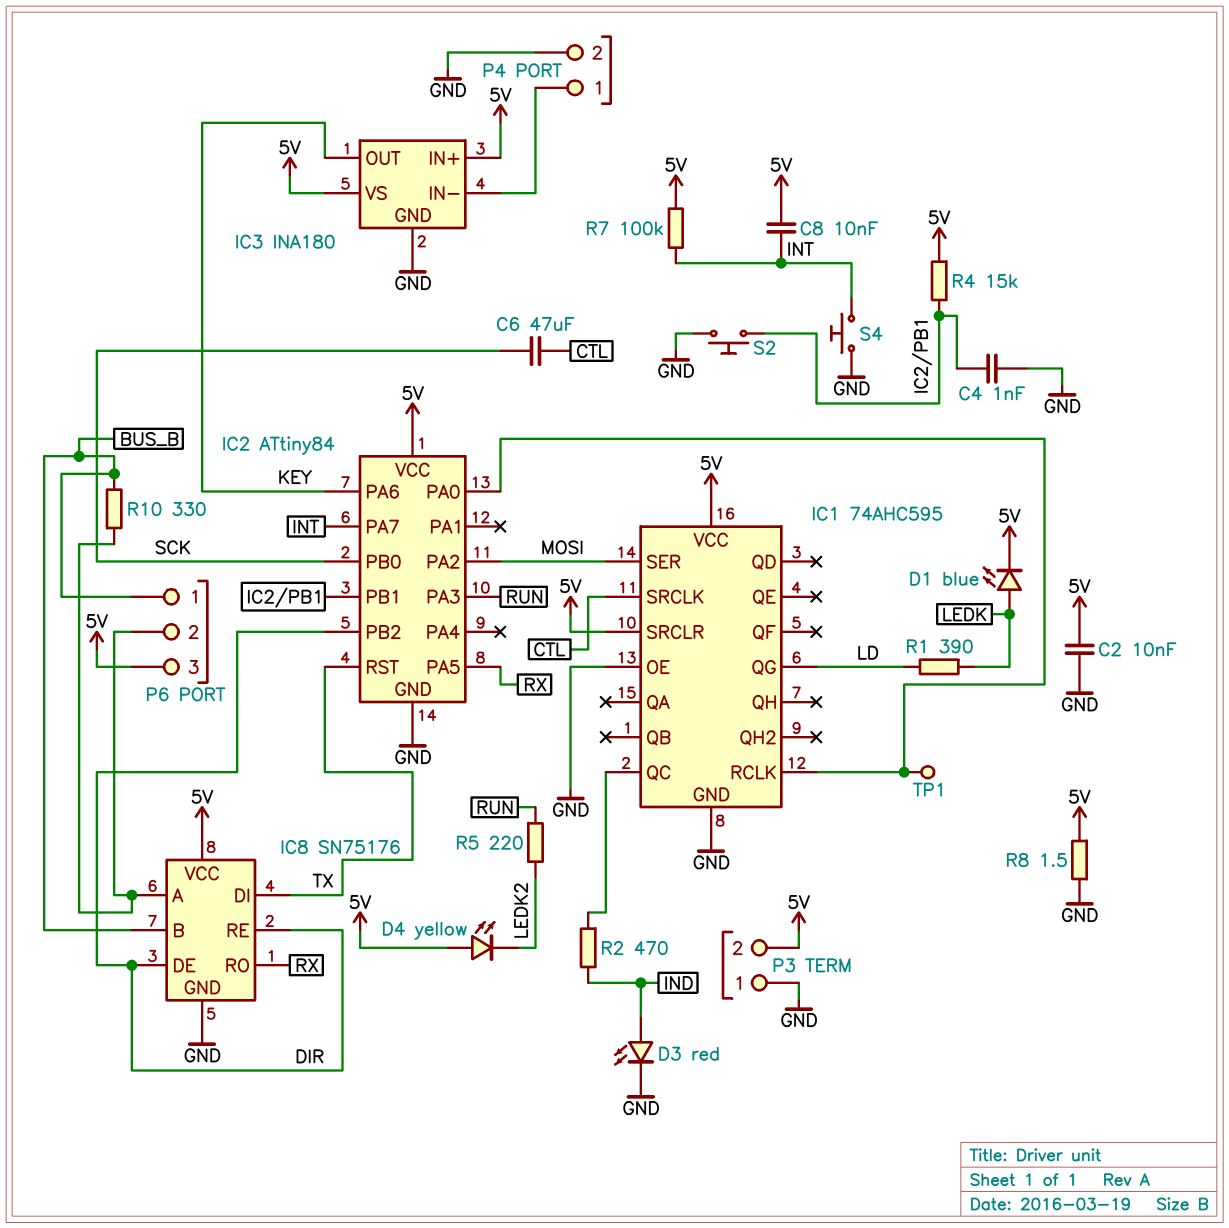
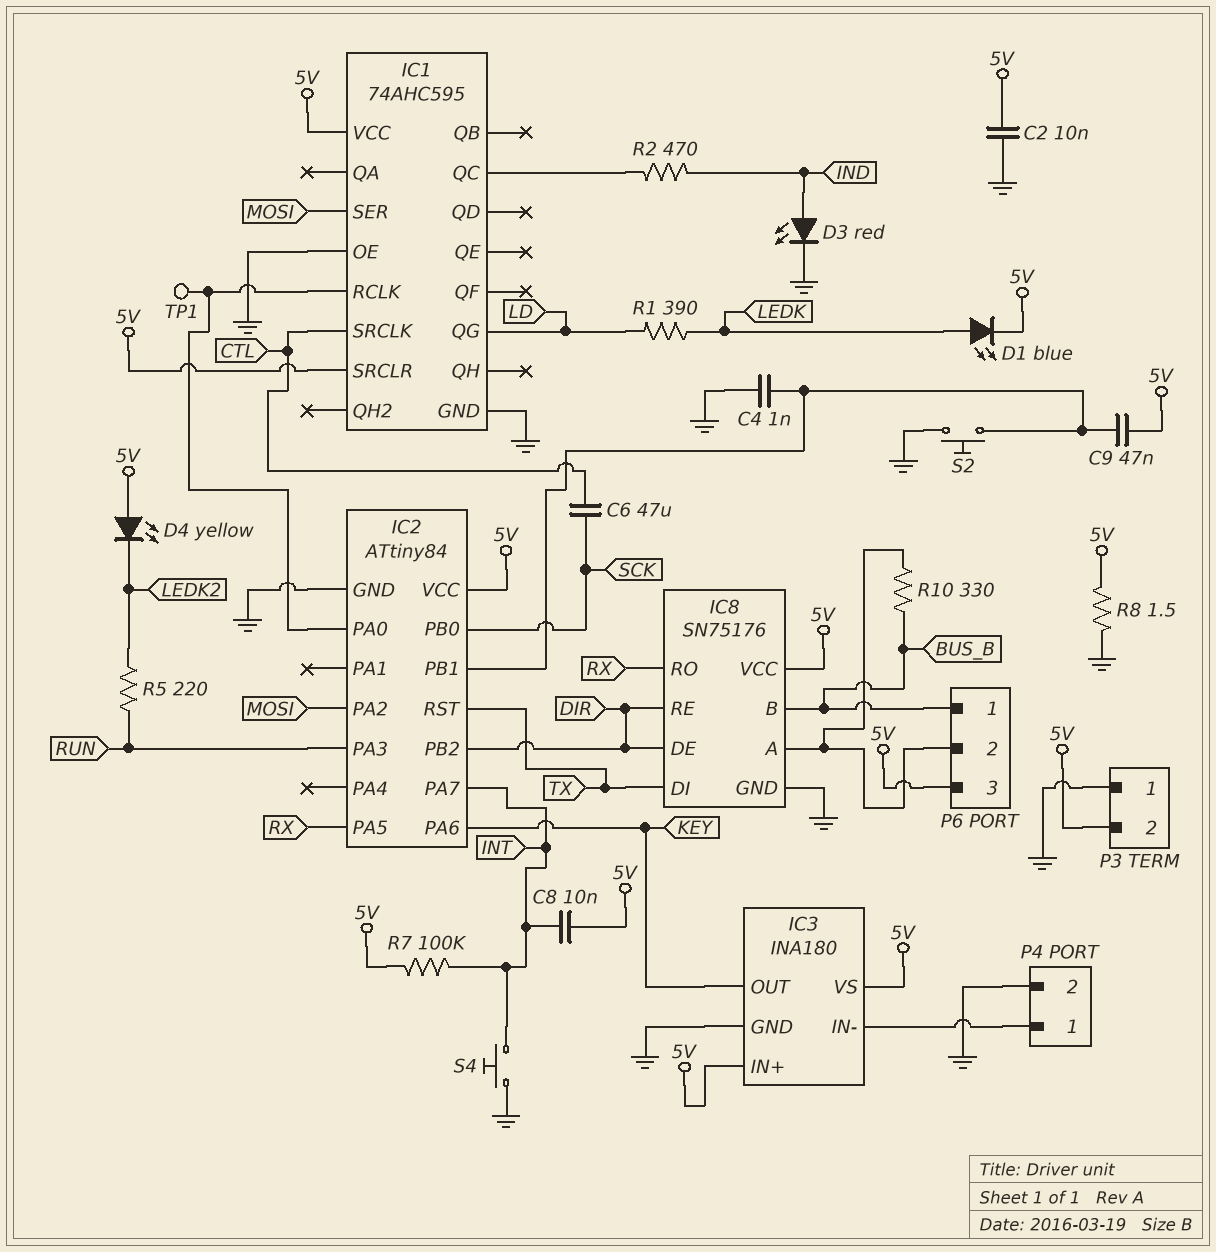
C9: none -> 47nF (5V, IC2/PB1)
R4: 15k (5V, IC2/PB1) -> none

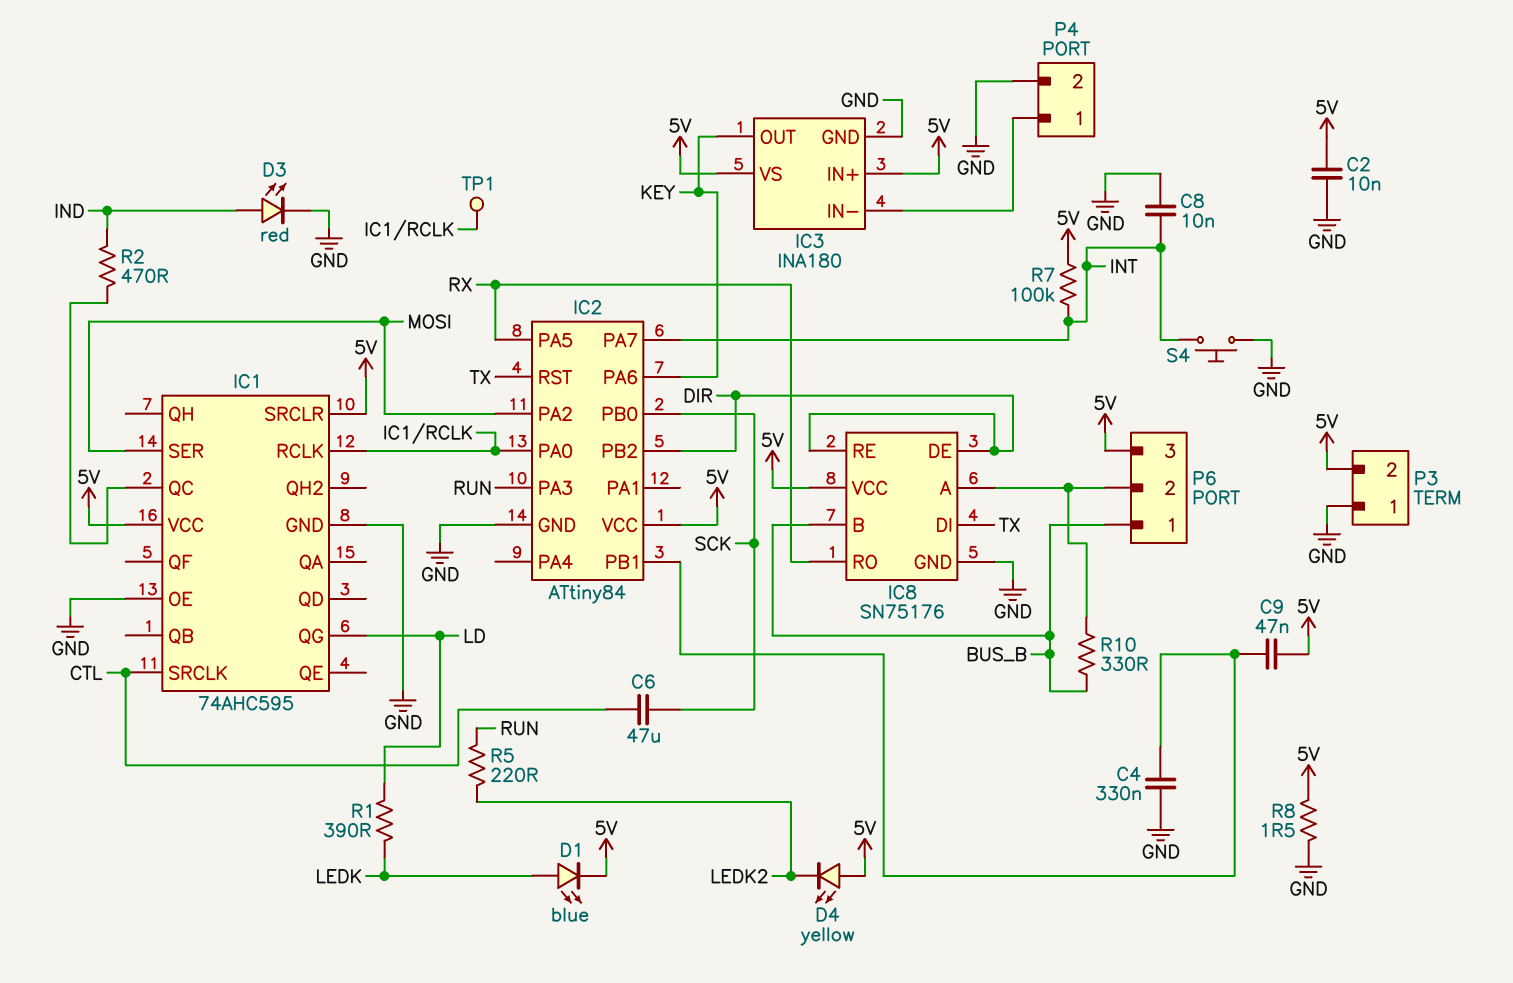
C4: 1nF (GND, IC2/PB1) -> 330nF (GND, IC2/PB1)
C8: 10nF (5V, INT) -> 10nF (GND, INT)
S2: button (GND, IC2/PB1) -> none

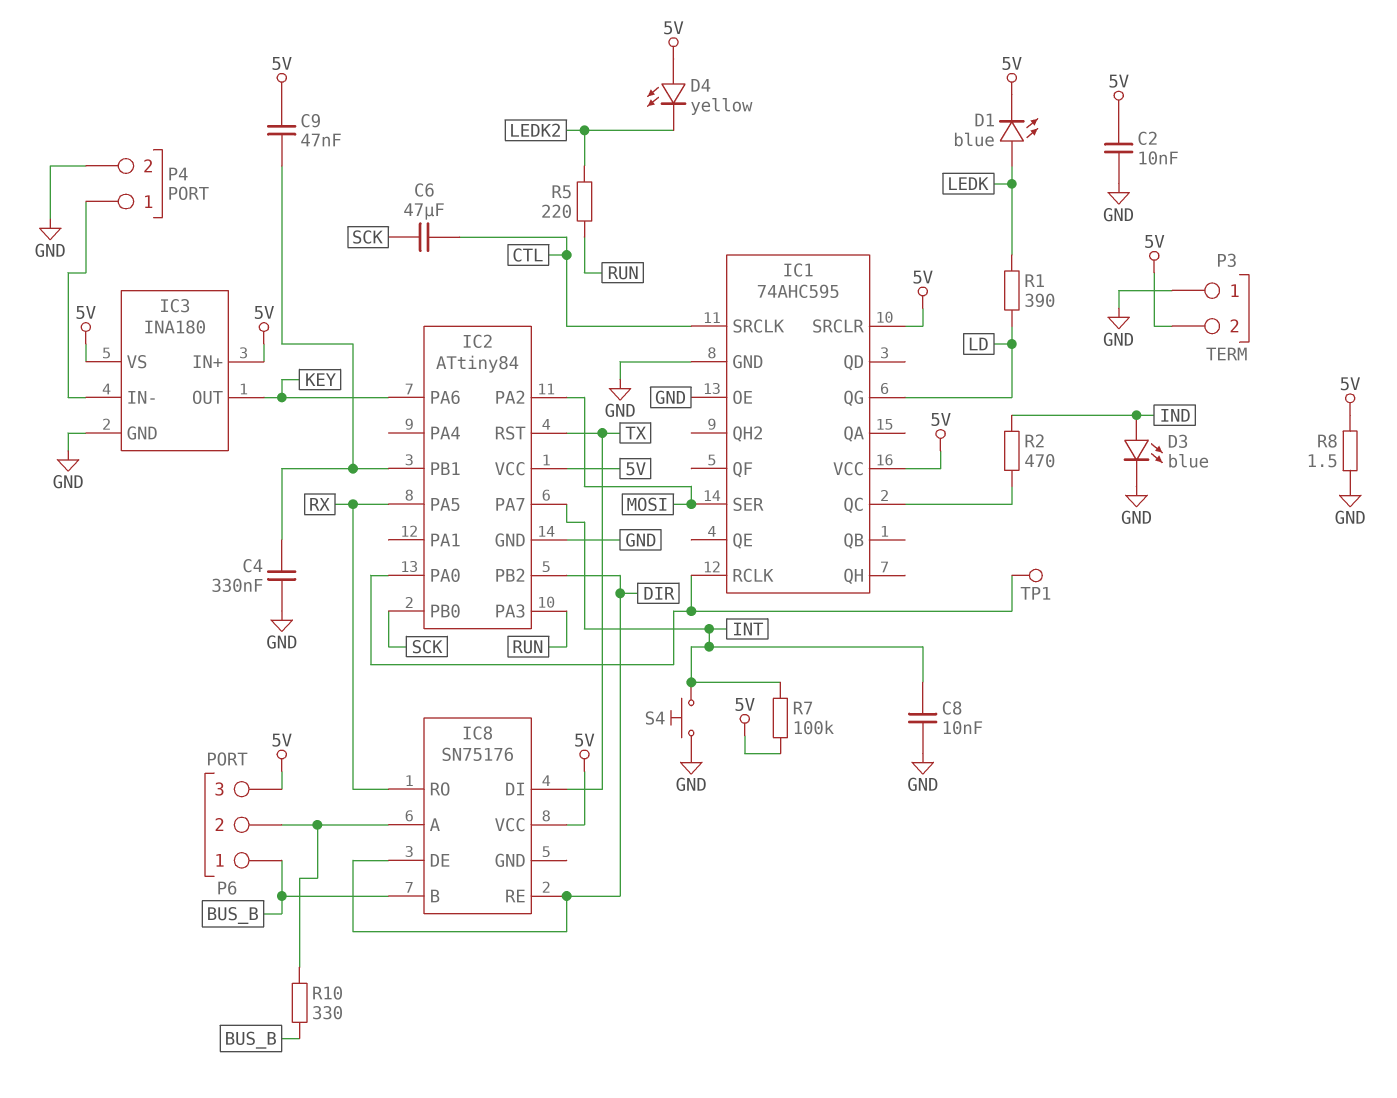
D3: LED red (A IND, K GND) -> LED blue (A IND, K GND)
IC8 pin GND: GND -> none

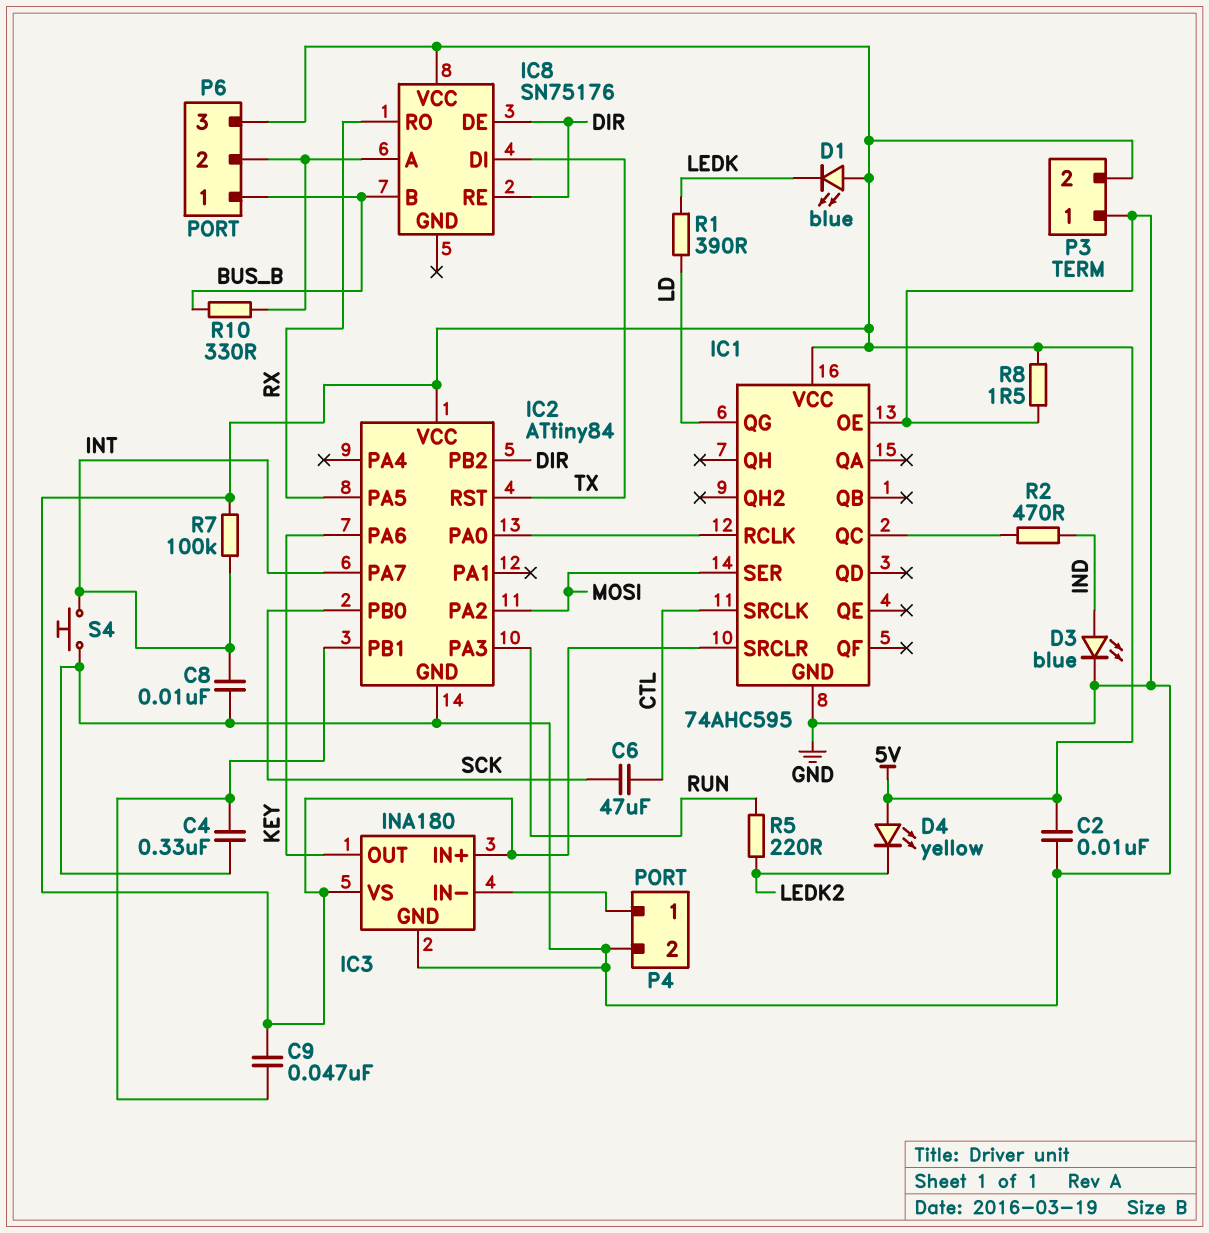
D1: LED blue (A LEDK, K 5V) -> LED blue (A 5V, K LEDK)
TP1: test point (IC1/RCLK) -> none

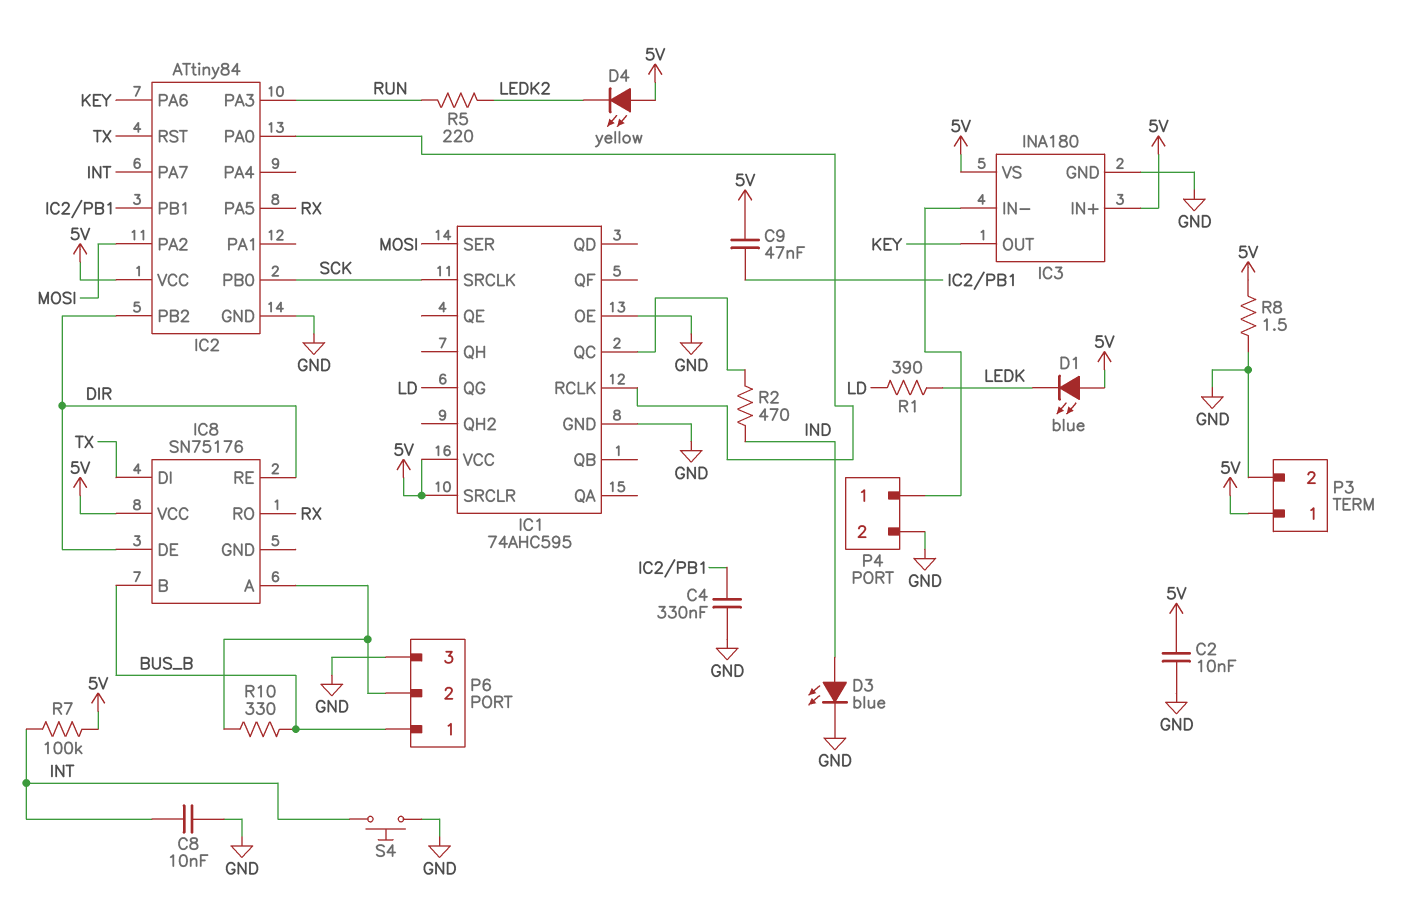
C6: 47uF (CTL, SCK) -> none
IC1 pin SRCLK: CTL -> SCK
P3 pin 1: GND -> 5V
P3 pin 2: 5V -> GND
P6 pin 3: 5V -> GND

